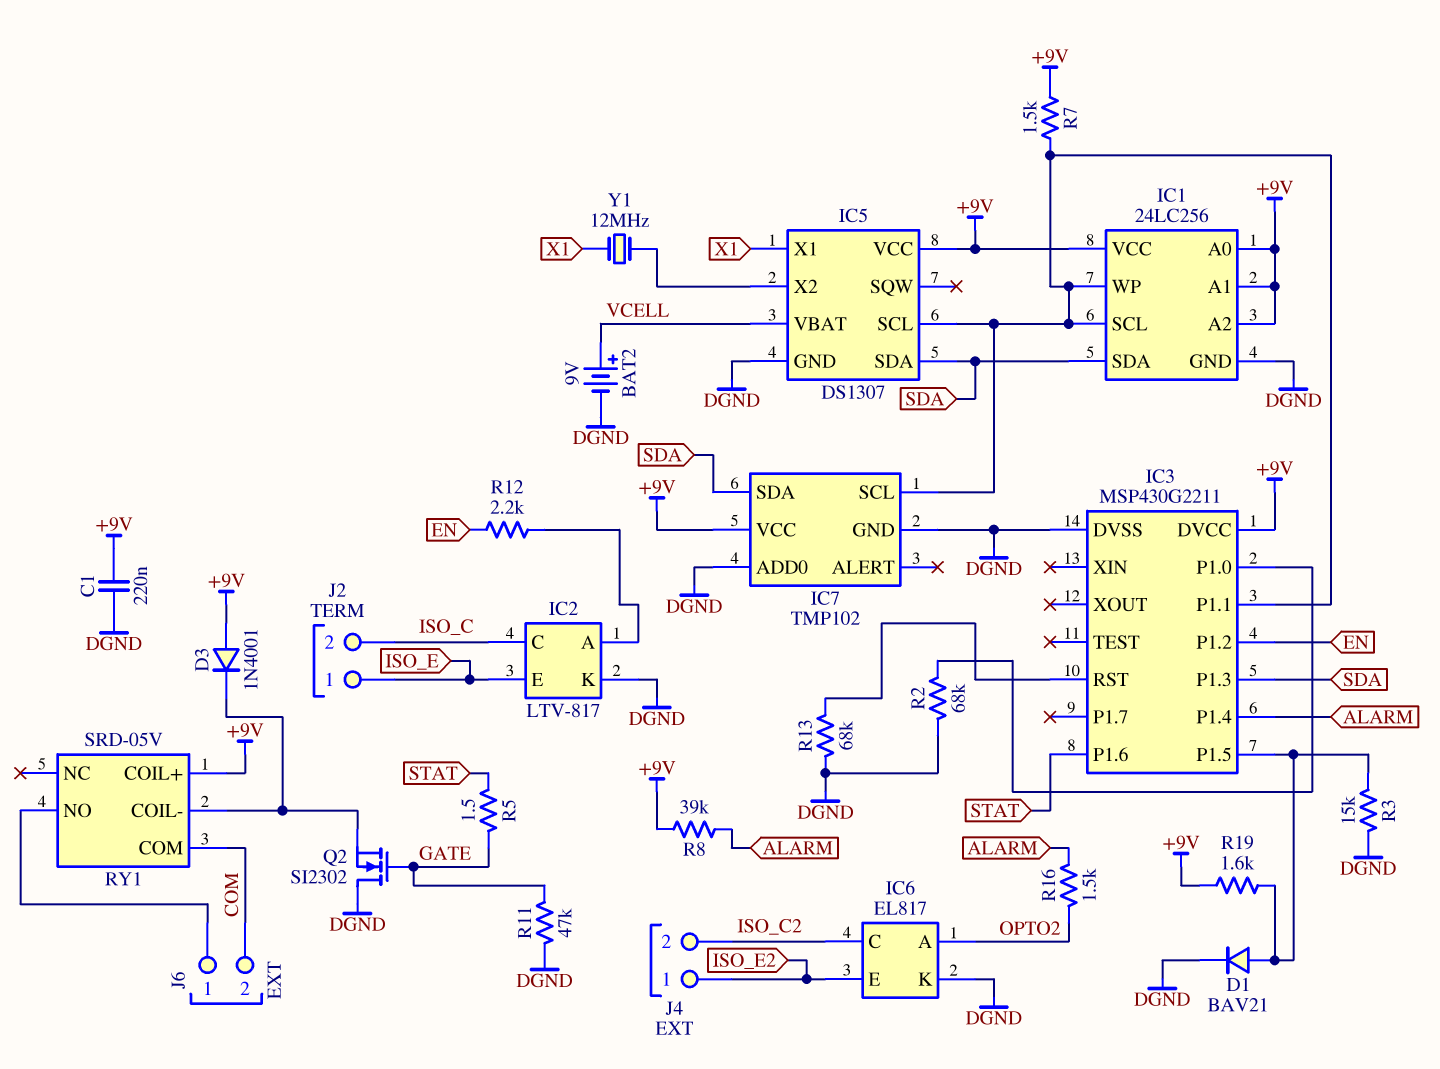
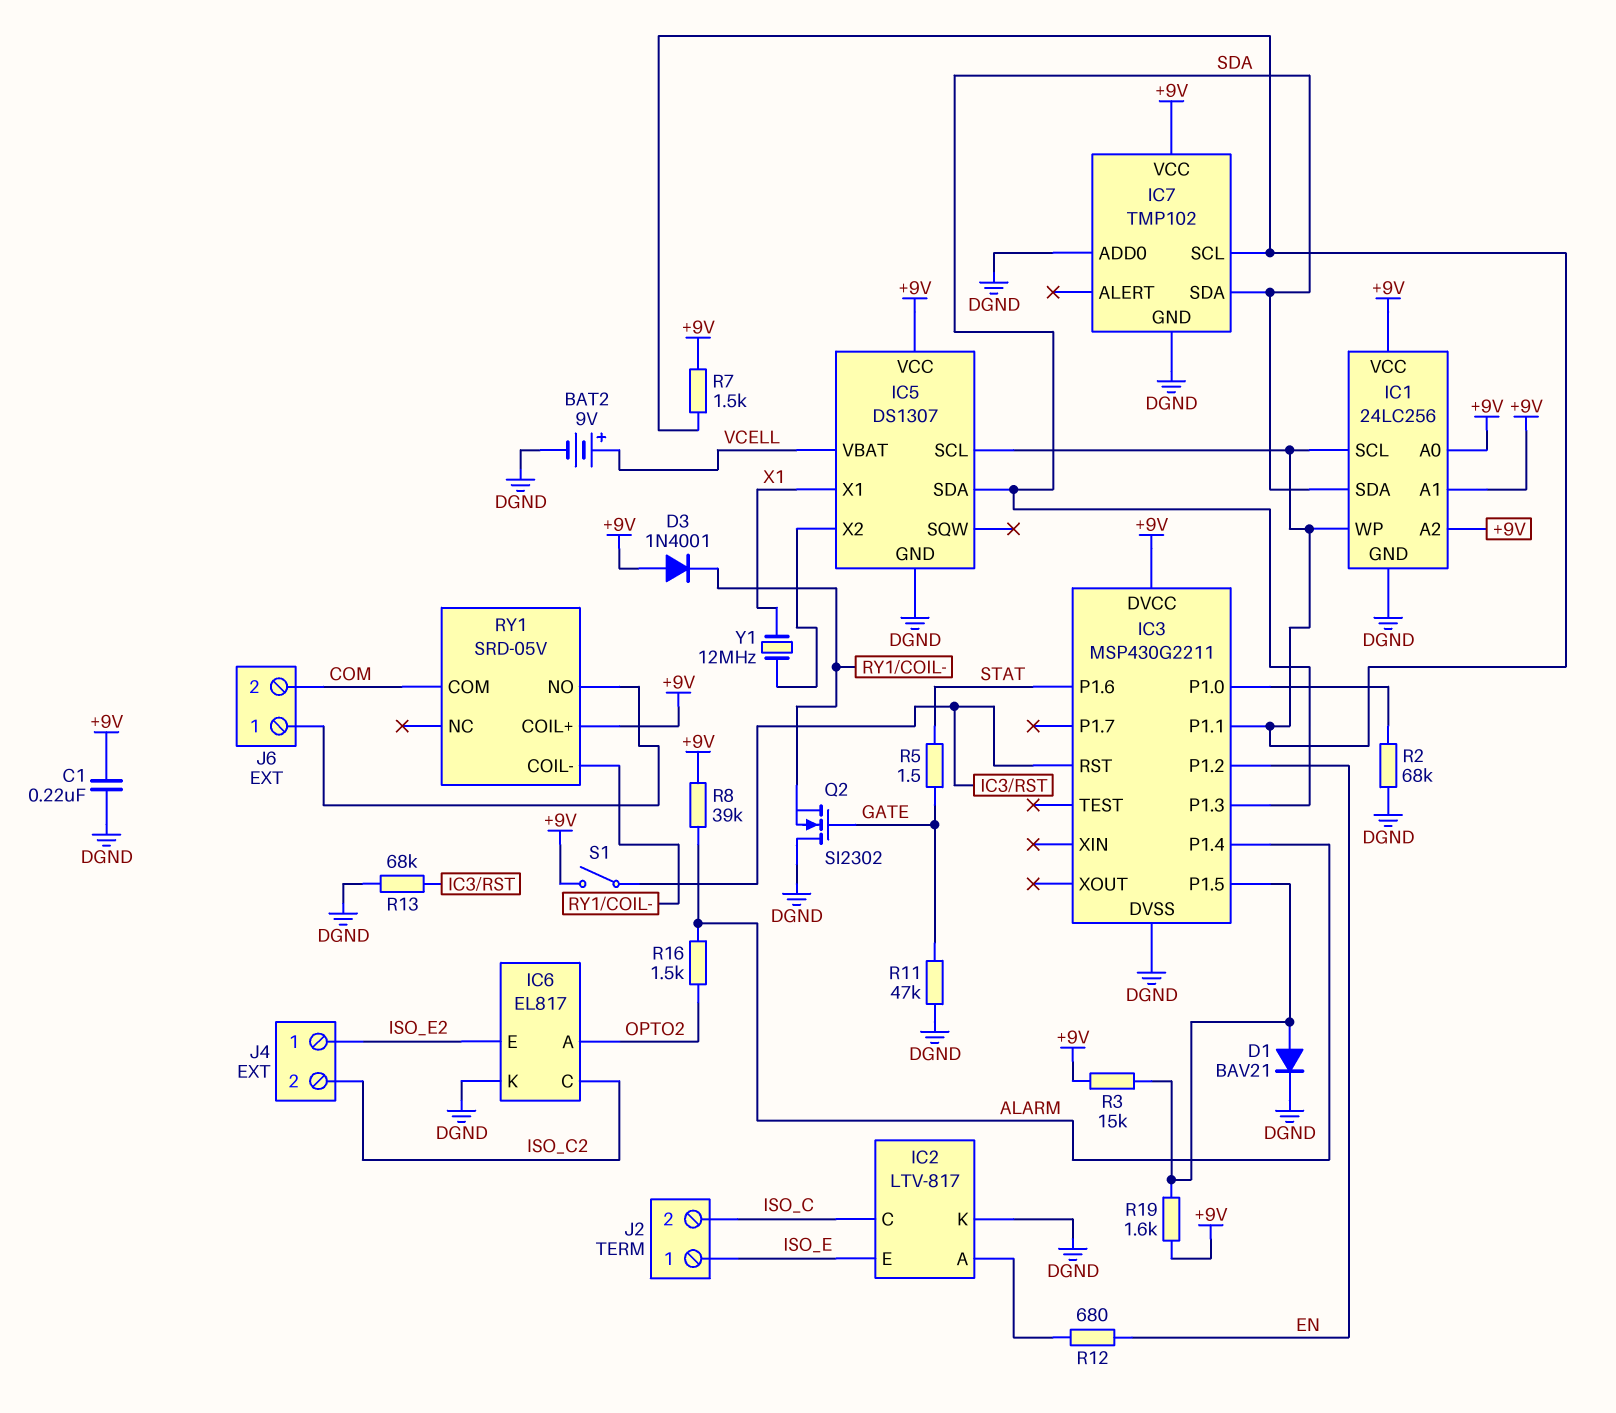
R3: 15k (DGND, IC3/P1.5) -> 15k (+9V, IC3/P1.5)
R12: 2.2k (EN, IC2/A) -> 680 (EN, IC2/A)
S1: none -> switch (+9V, IC3/RST)

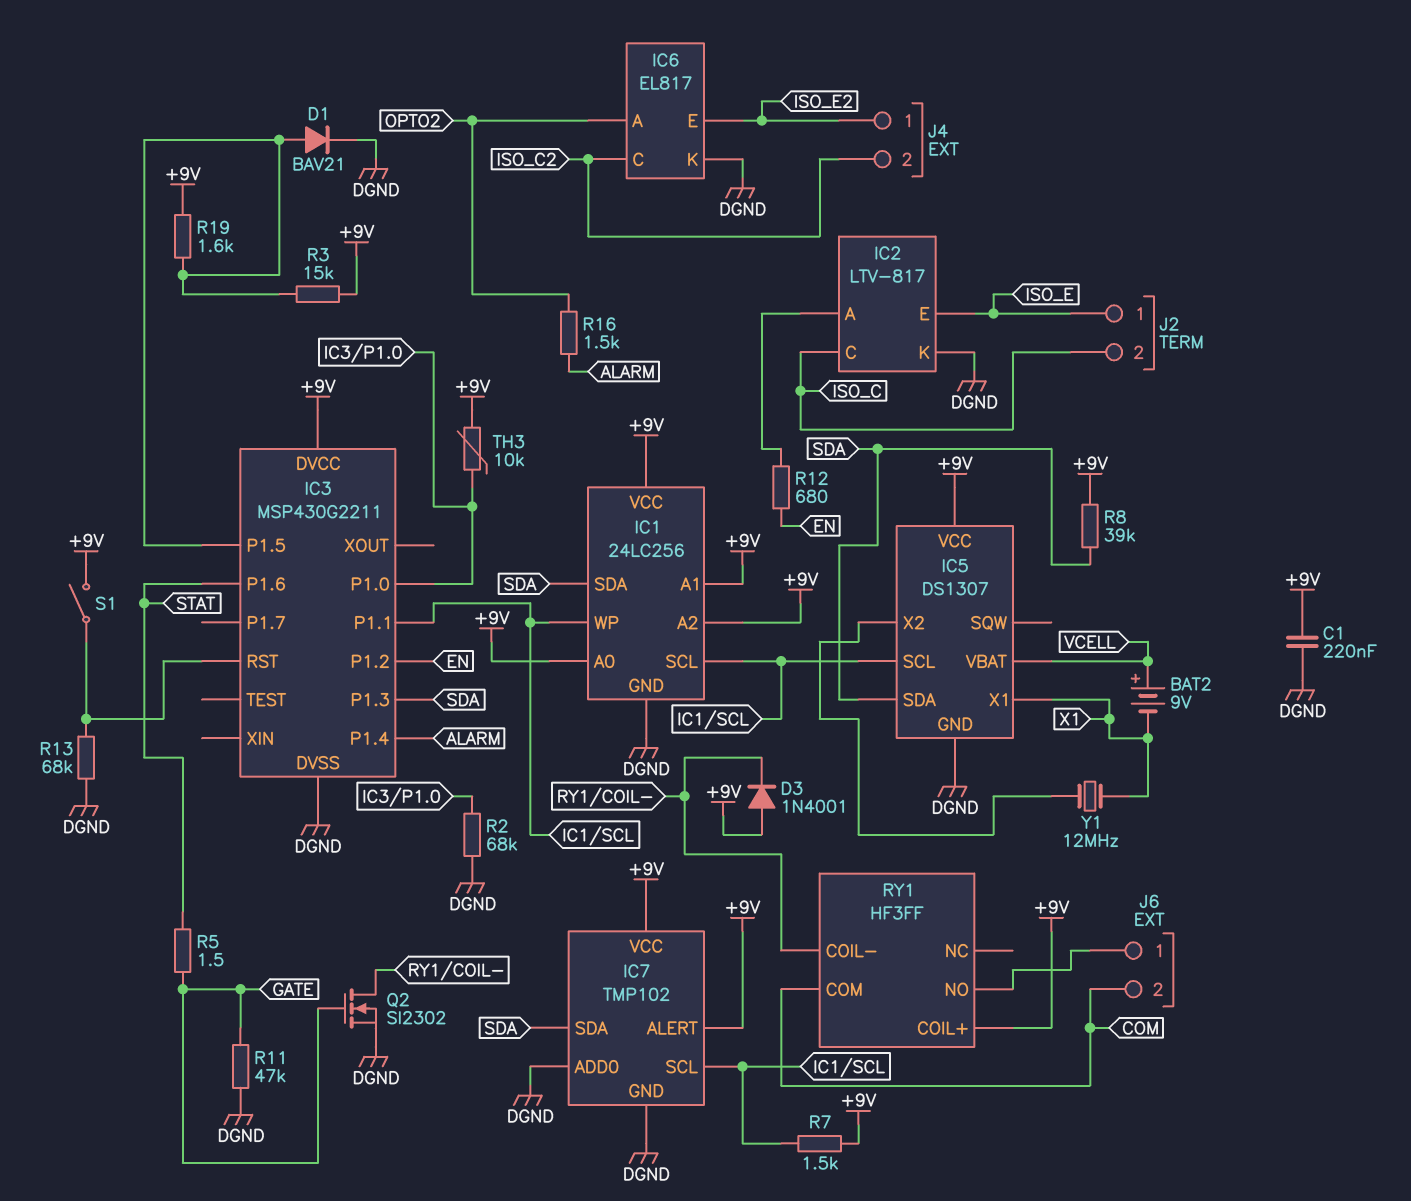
BAT2: 9V (plus VCELL, minus DGND) -> 9V (plus VCELL, minus X1)
IC7 pin ALERT: none -> +9V
Q2: NMOS SI2302 (G GATE, D DGND, S RY1/COIL-) -> NMOS SI2302 (G GATE, D RY1/COIL-, S DGND)
R8: 39k (+9V, ALARM) -> 39k (+9V, SDA)
RY1: SRD-05V -> HF3FF
TH3: none -> 10k (+9V, IC3/P1.0)

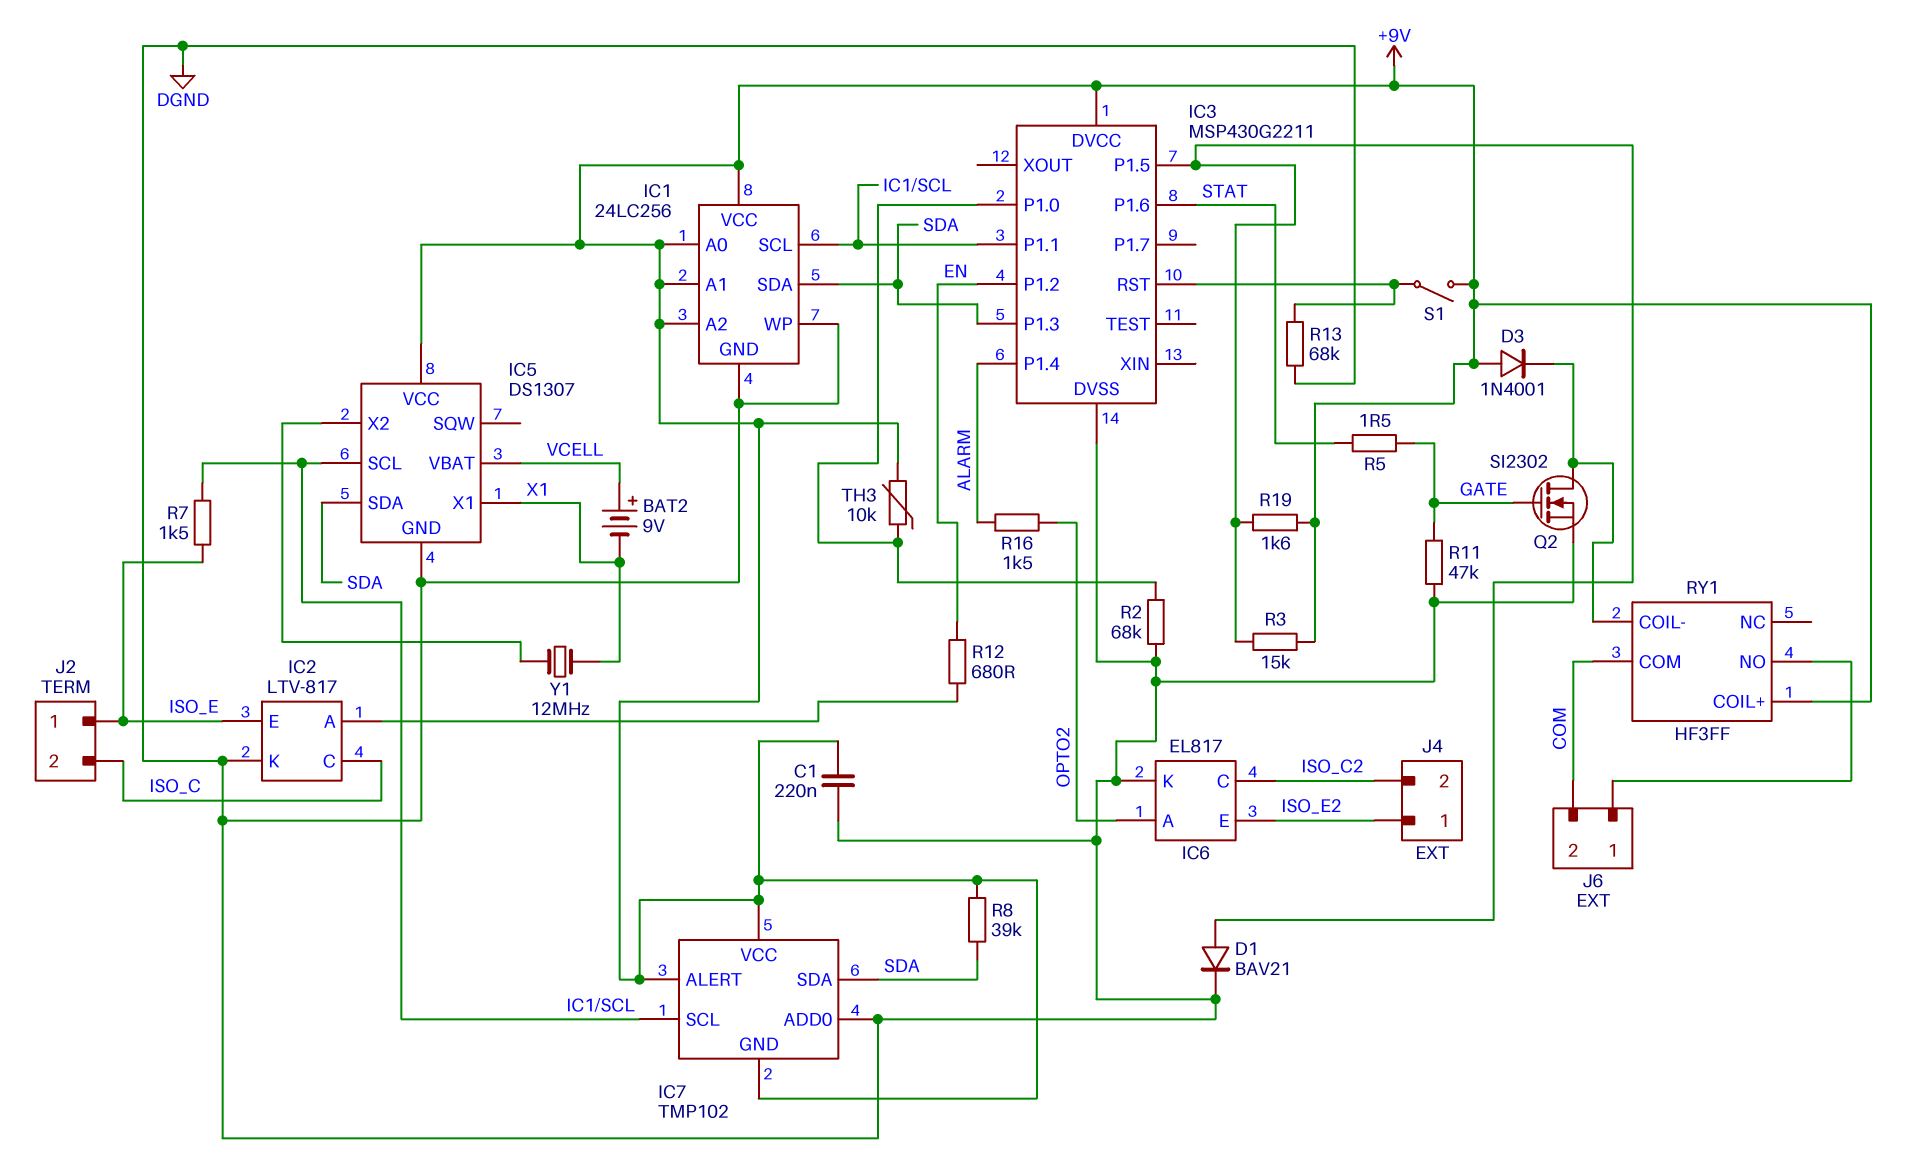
IC1 pin WP: IC1/SCL -> DGND
IC7 pin GND: DGND -> +9V
R7: 1.5k (+9V, IC1/SCL) -> 1.5k (IC1/SCL, ISO_E)

